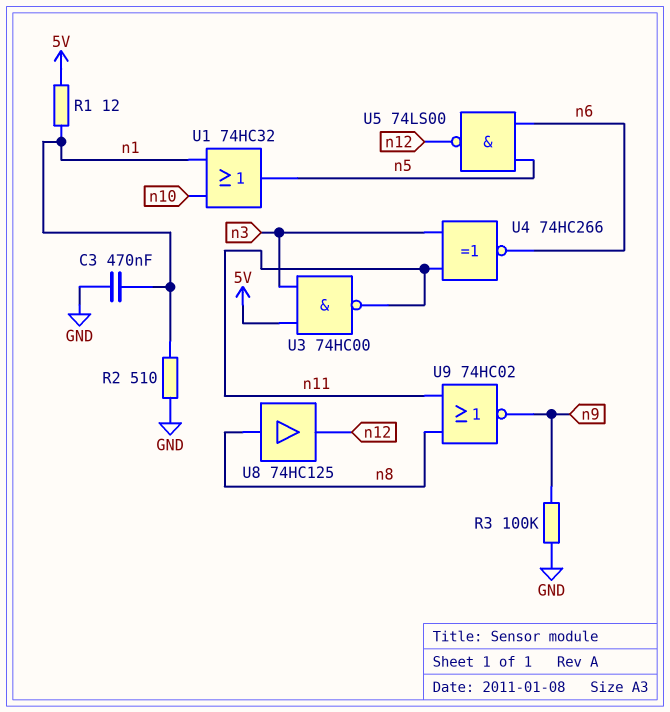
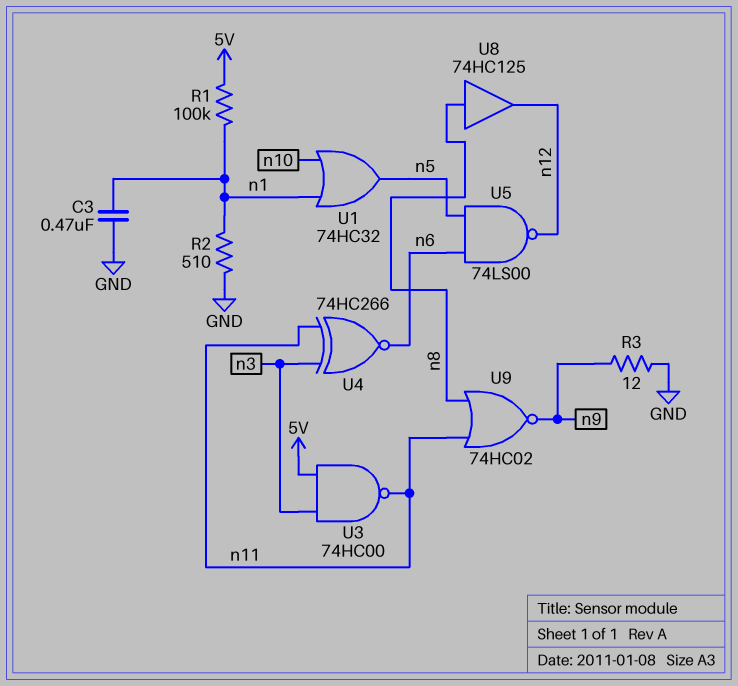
R1: 12 (5V, n1) -> 100k (5V, n1)
R3: 100k (GND, n9) -> 12 (GND, n9)

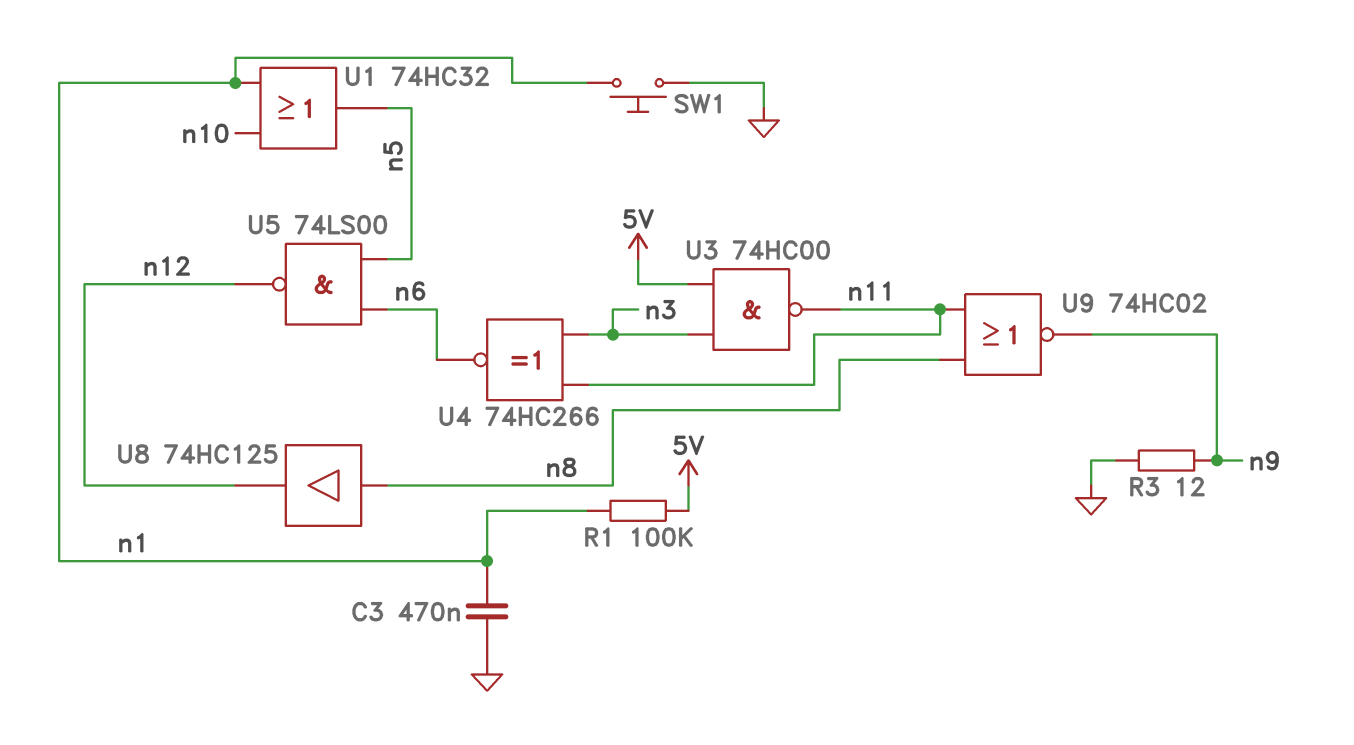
R2: 510 (GND, n1) -> none
SW1: none -> button (GND, n1)

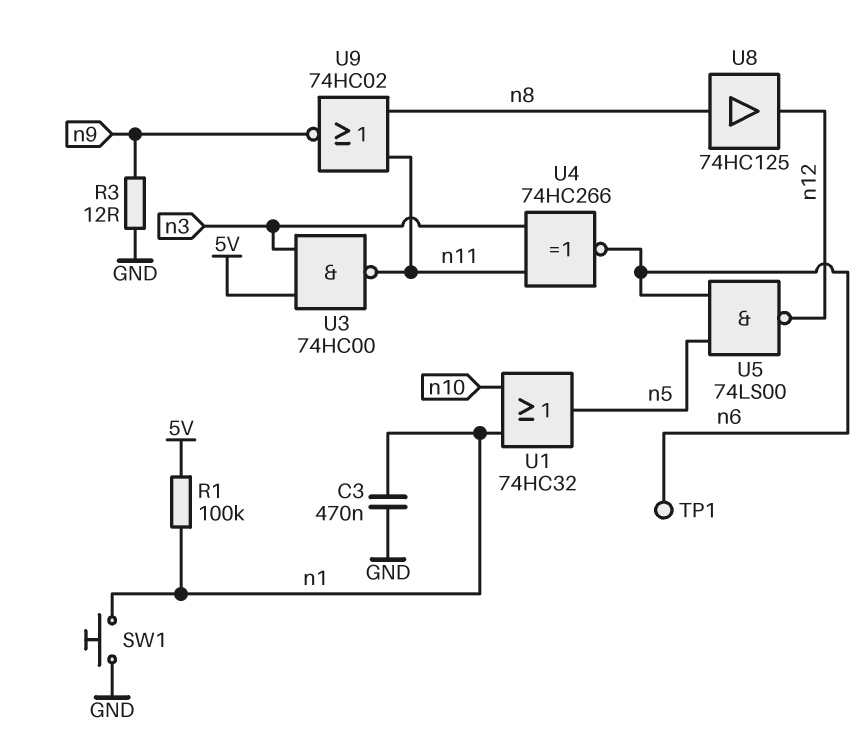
TP1: none -> test point (n6)

